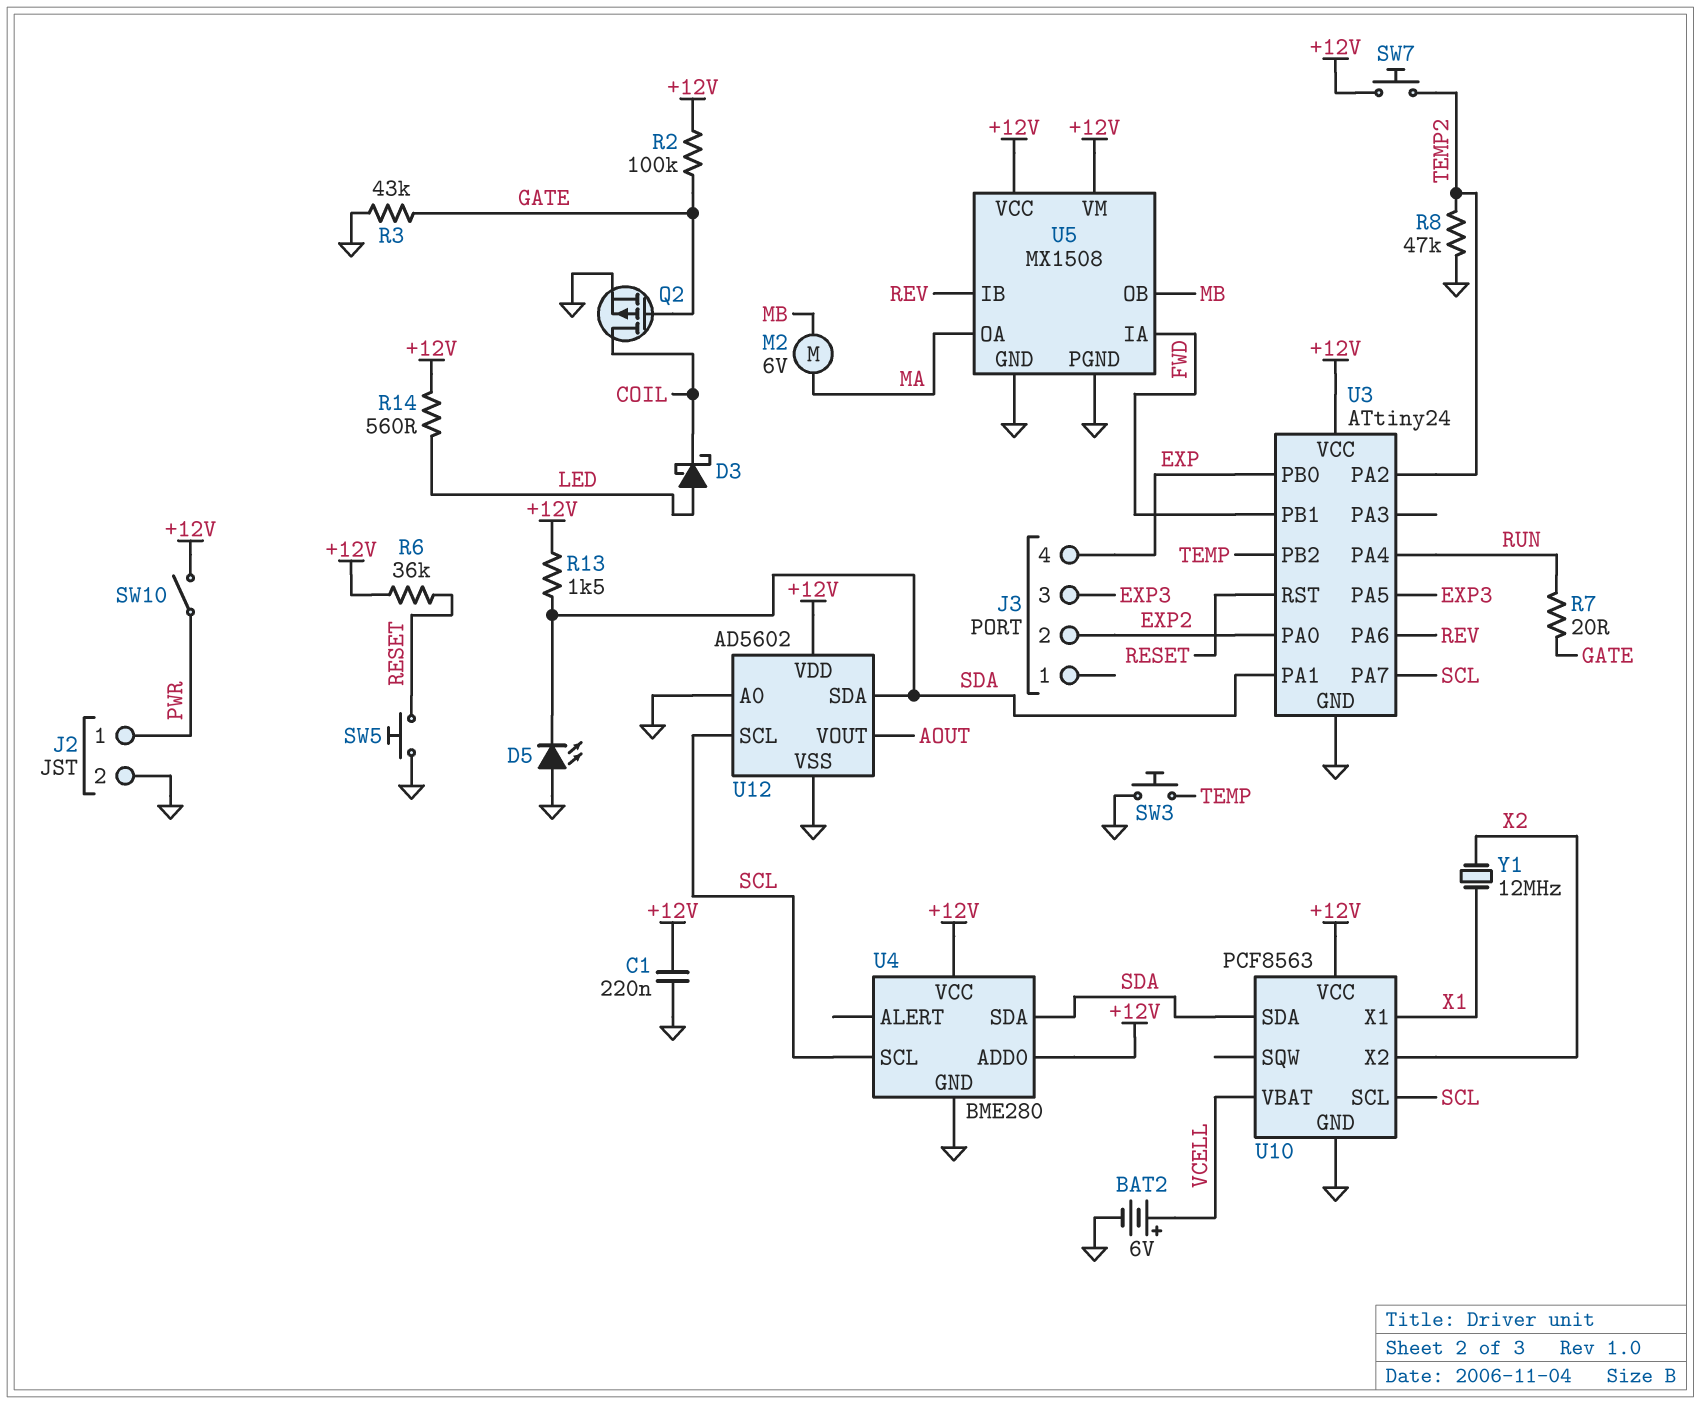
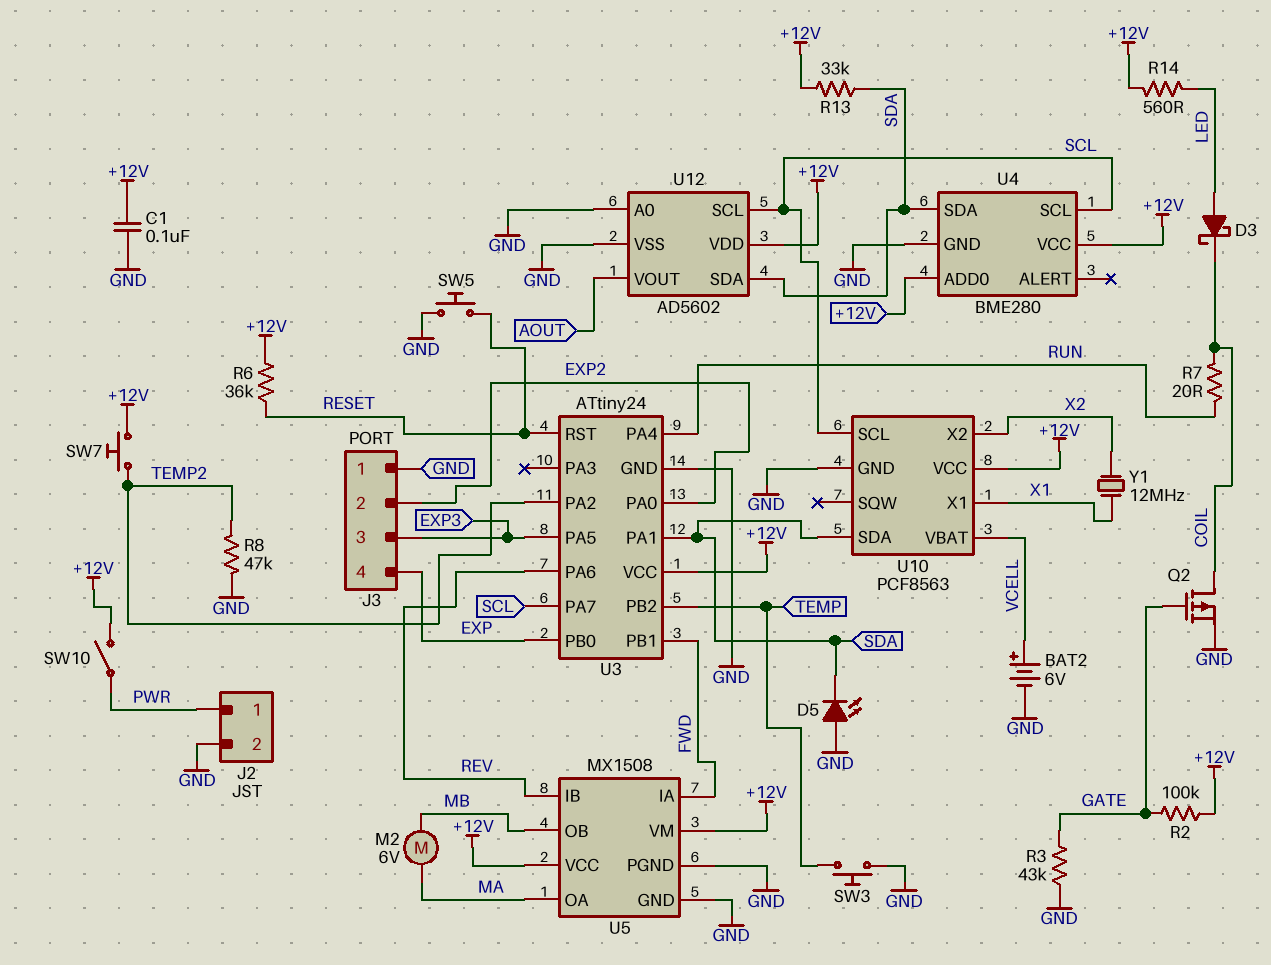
C1: 220nF (+12V, GND) -> 100nF (+12V, GND)
J3 pin 1: none -> GND
R7: 20 (GATE, RUN) -> 20 (COIL, RUN)
R13: 1.5k (+12V, SDA) -> 33k (+12V, SDA)

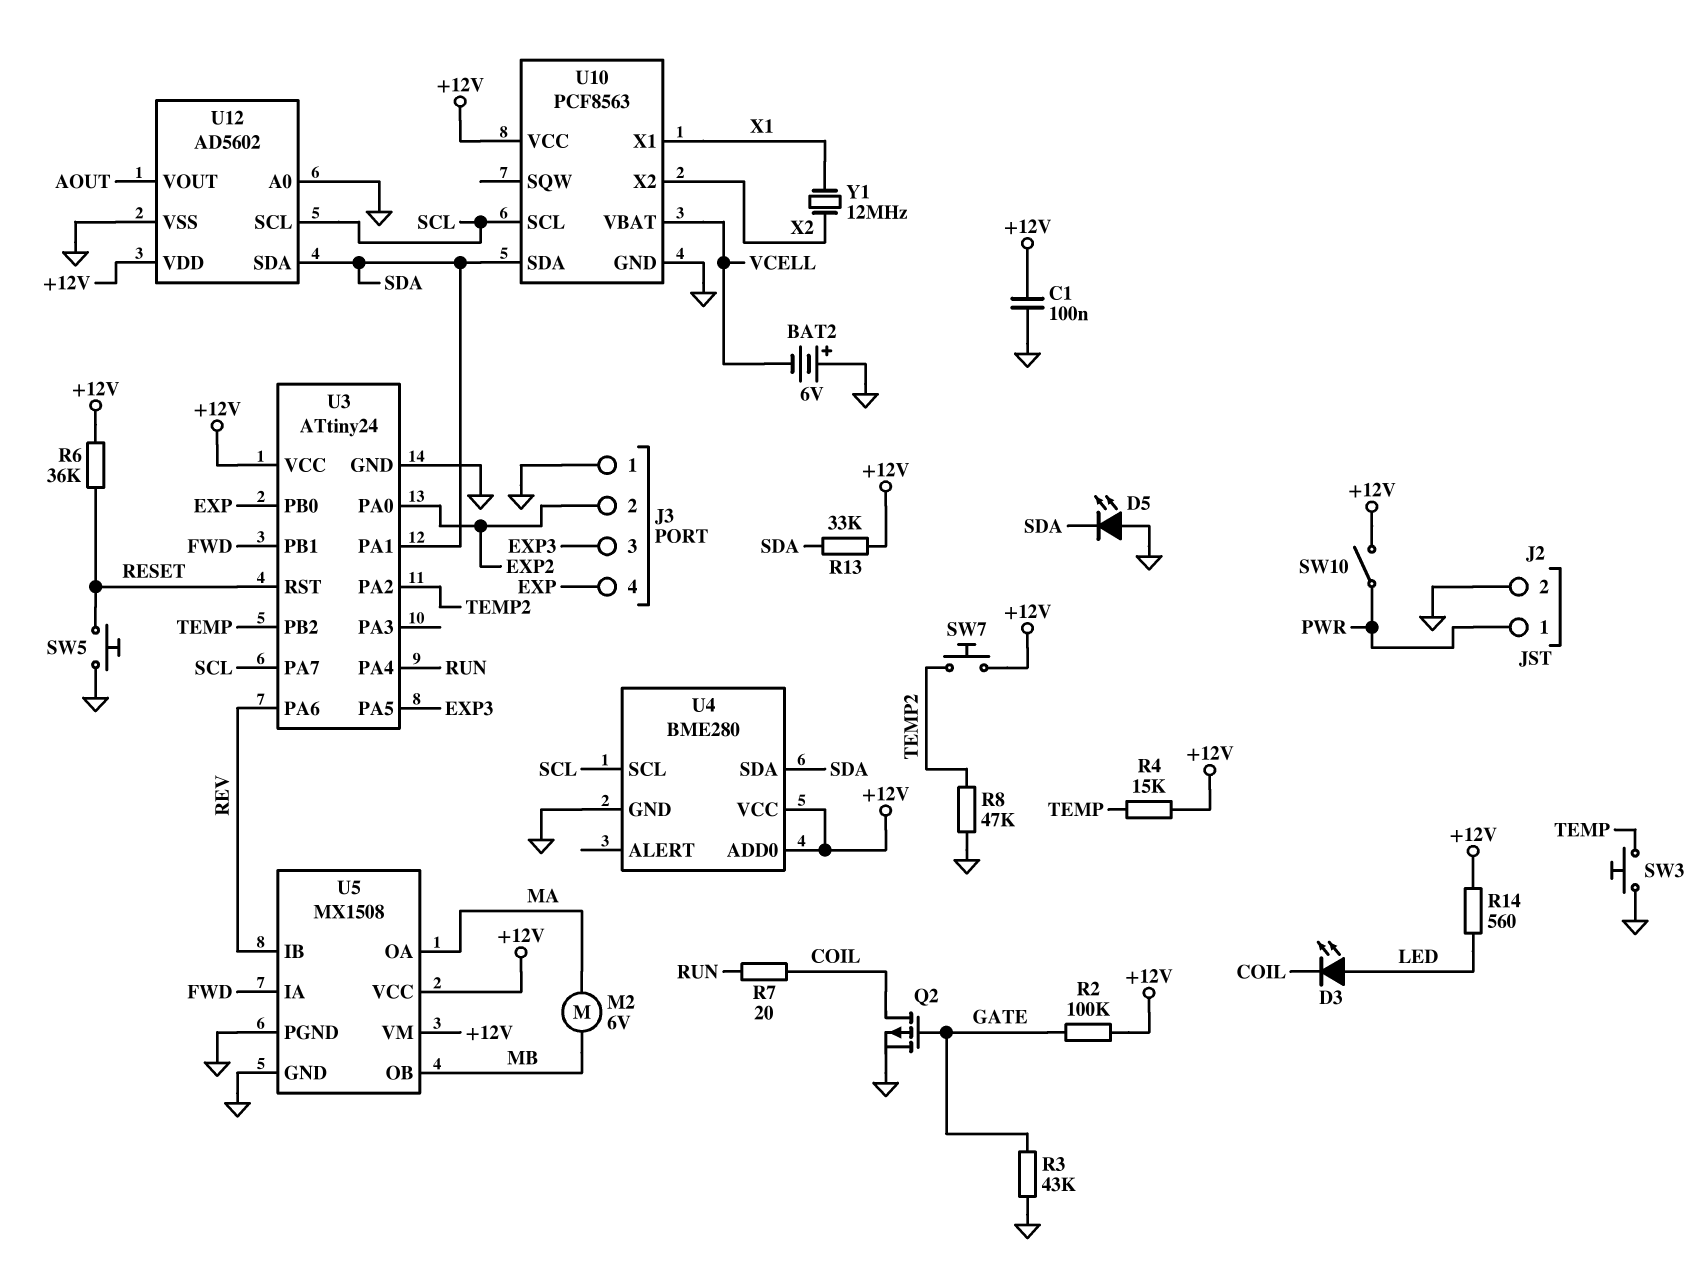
BAT2: 6V (plus VCELL, minus GND) -> 6V (plus GND, minus VCELL)
D3: schottky (A LED, K COIL) -> LED (A LED, K COIL)
R4: none -> 15k (+12V, TEMP)

